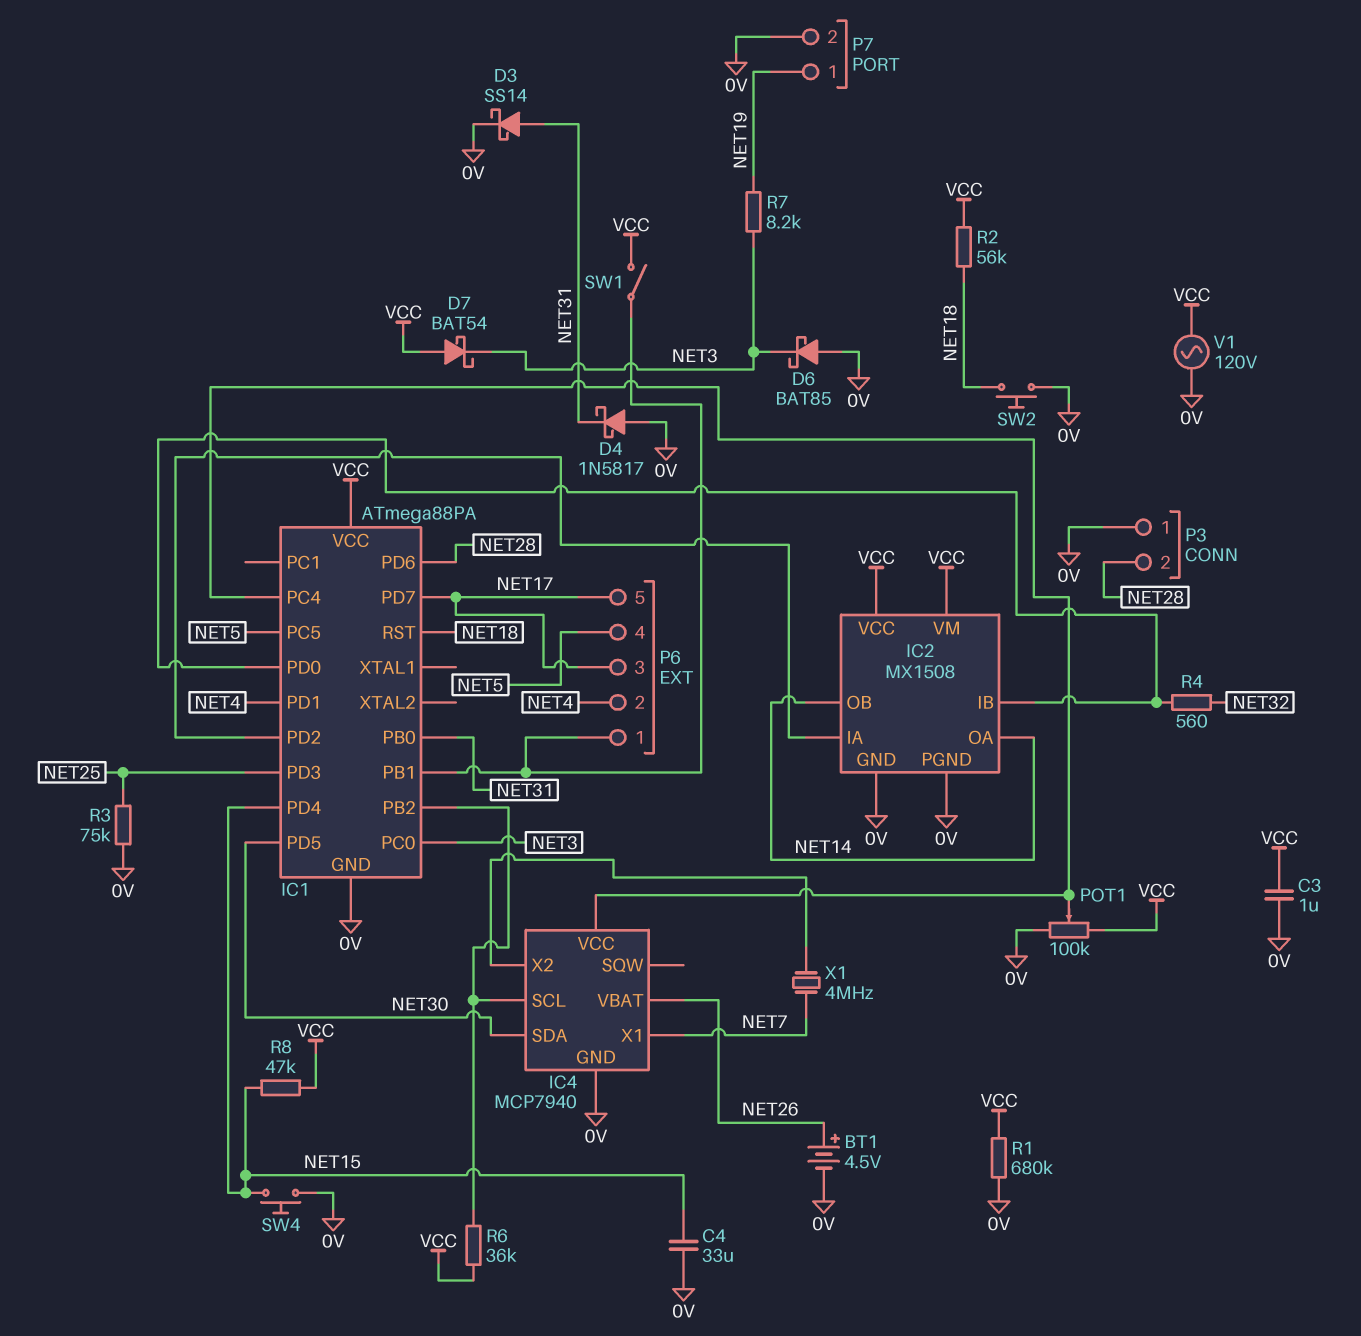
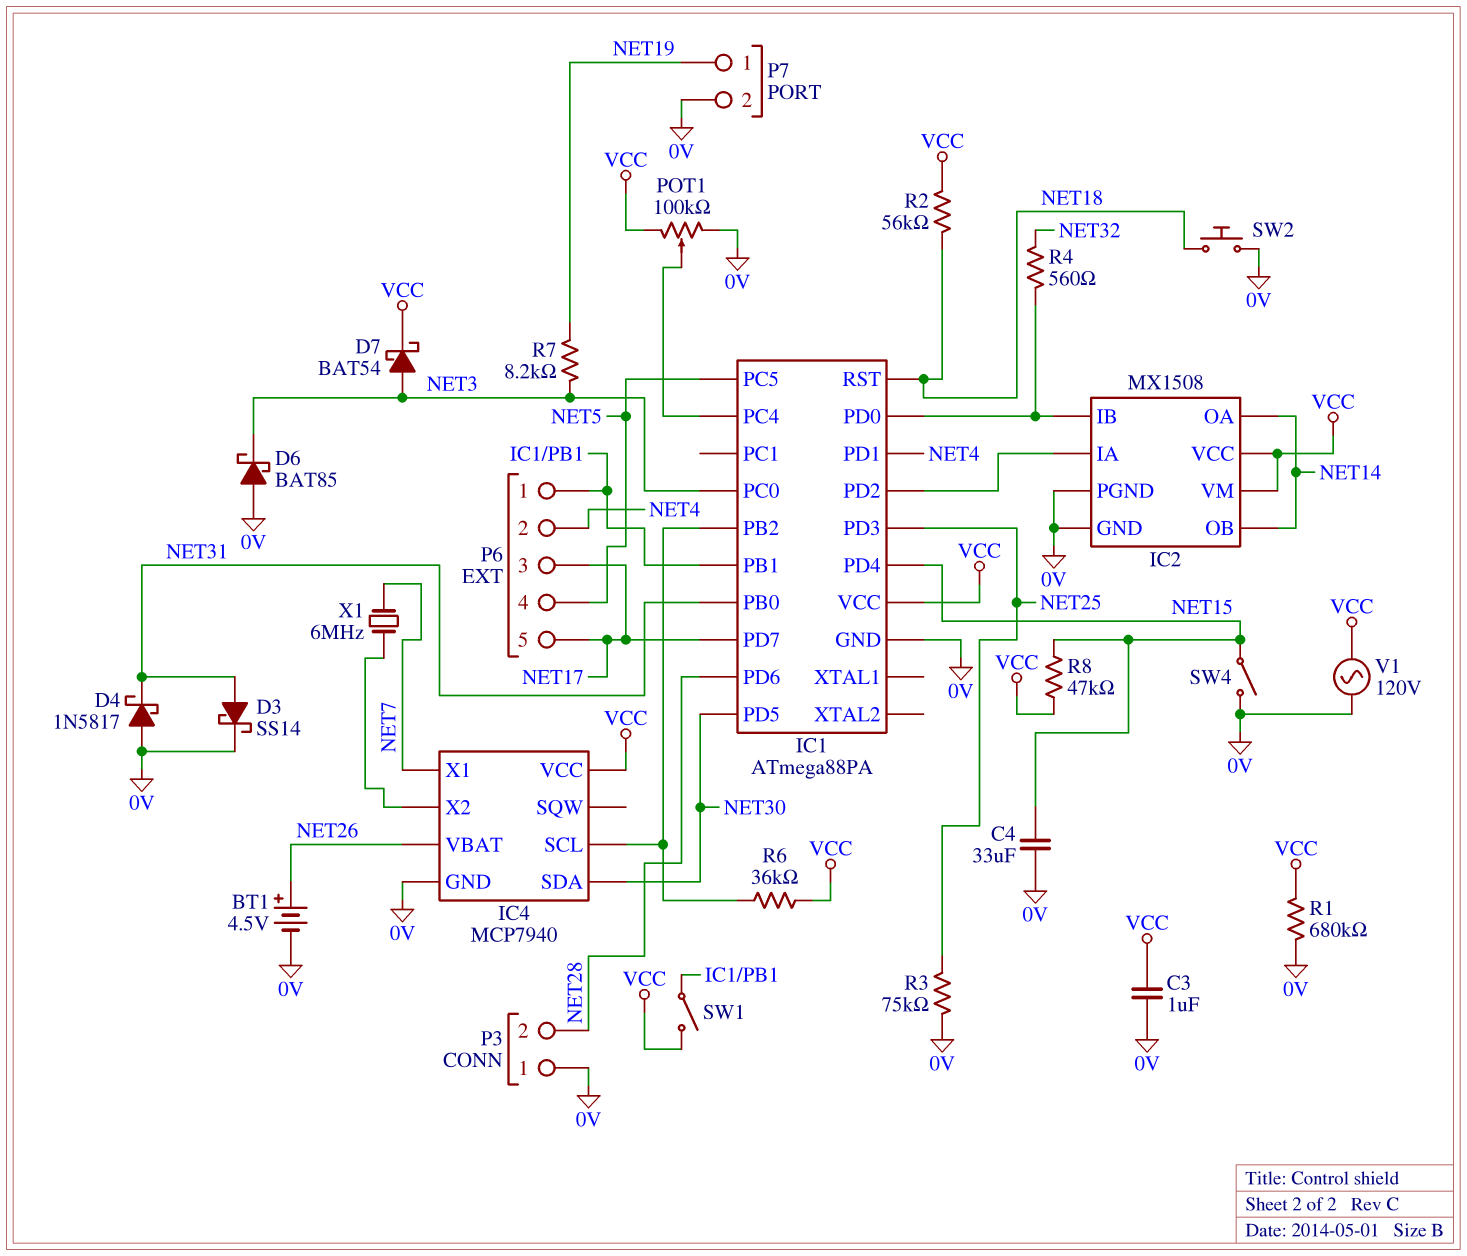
D7: schottky BAT54 (A VCC, K NET3) -> schottky BAT54 (A NET3, K VCC)
IC4 pin VCC: IC1/PC4 -> VCC
SW4: button (0V, NET15) -> switch (0V, NET15)
X1: 4MHz (IC4/X2, NET7) -> 6MHz (IC4/X2, NET7)

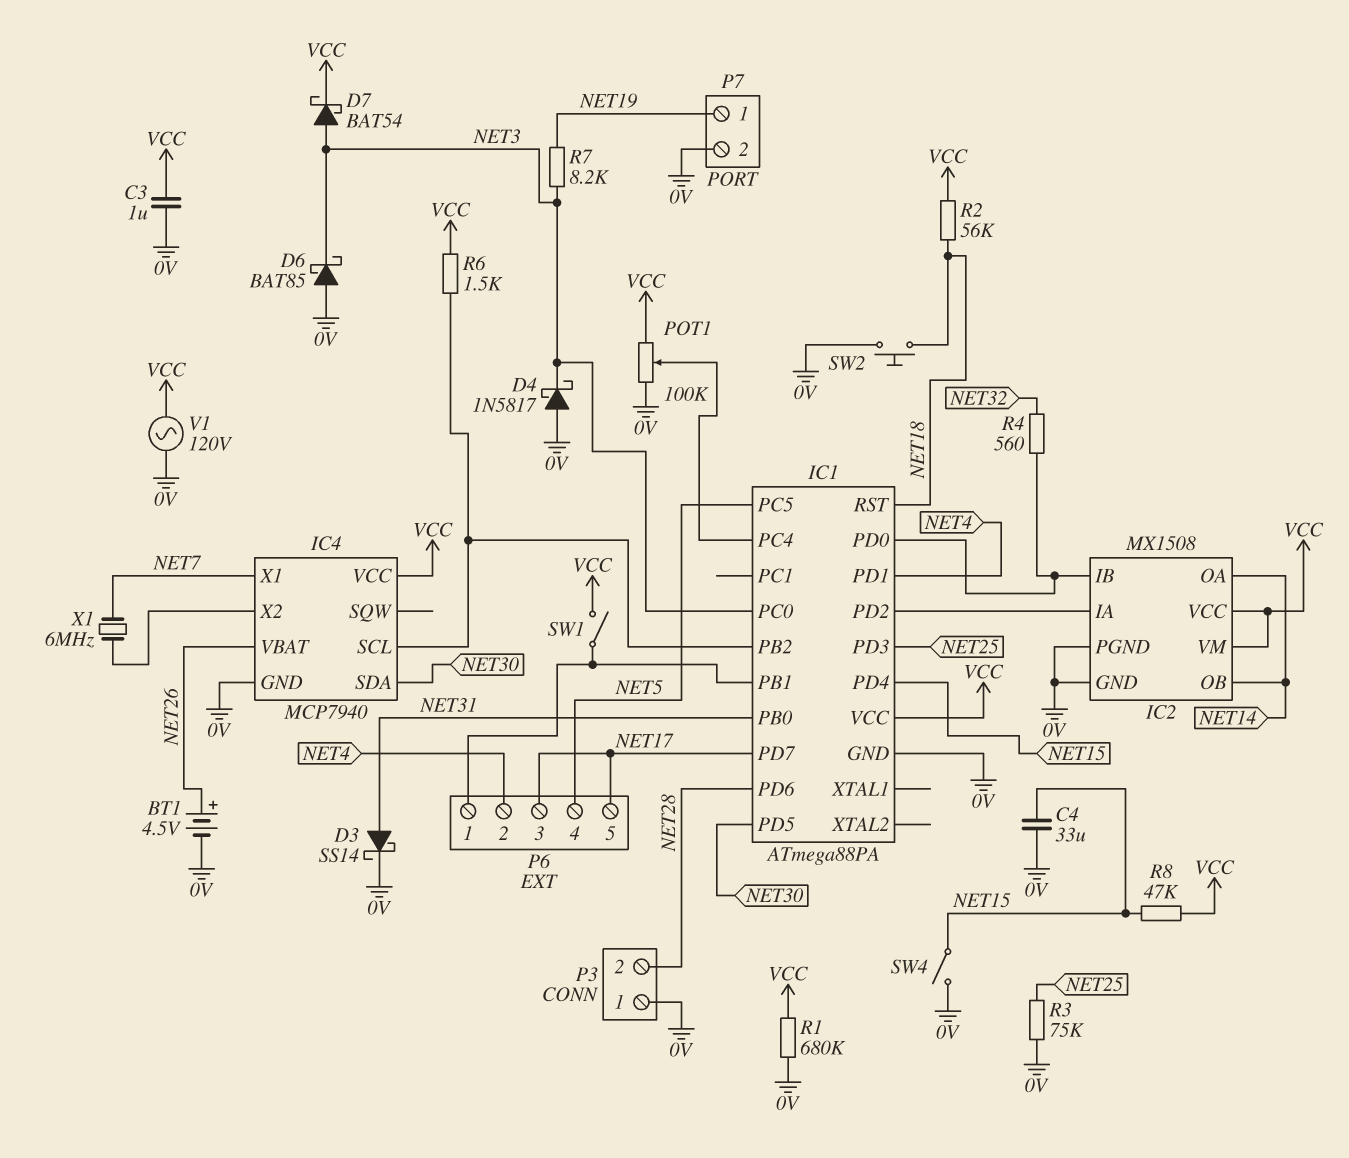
D4: schottky 1N5817 (A 0V, K NET31) -> schottky 1N5817 (A 0V, K NET3)
R6: 36k (IC1/PB2, VCC) -> 1.5k (IC1/PB2, VCC)

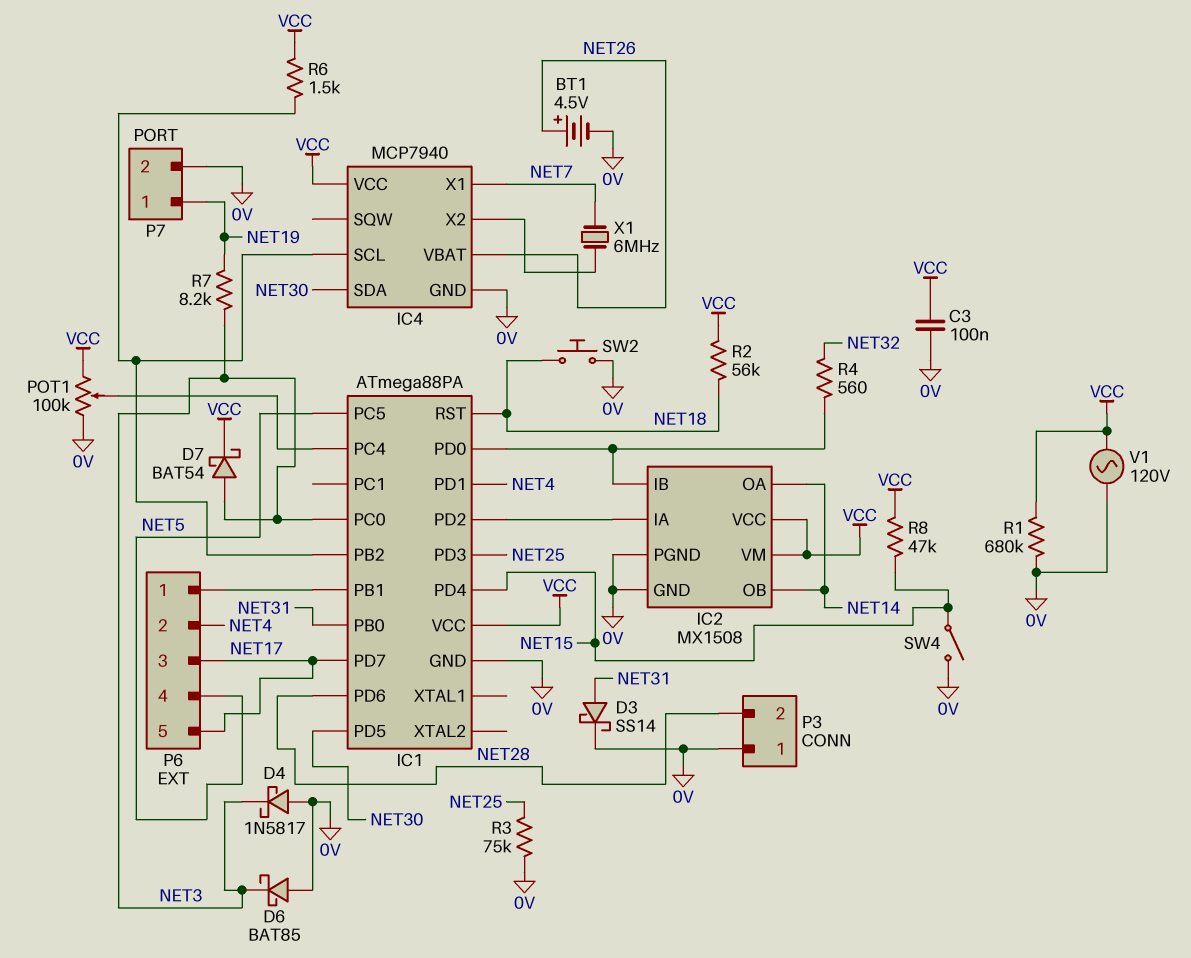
C3: 1uF (0V, VCC) -> 100nF (0V, VCC)
C4: 33uF (0V, NET15) -> none
SW1: switch (IC1/PB1, VCC) -> none

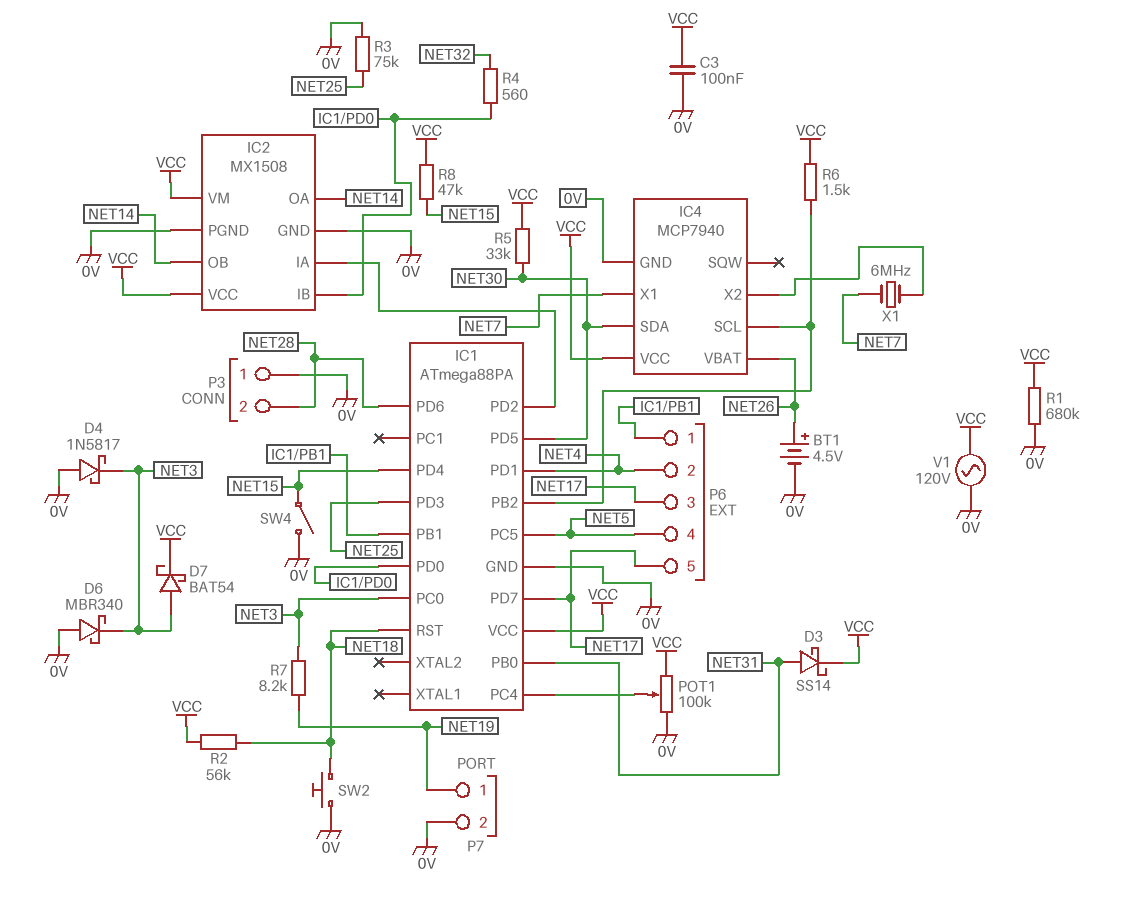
D3: schottky SS14 (A NET31, K 0V) -> schottky SS14 (A NET31, K VCC)
D6: schottky BAT85 (A 0V, K NET3) -> schottky MBR340 (A 0V, K NET3)
R5: none -> 33k (NET30, VCC)

